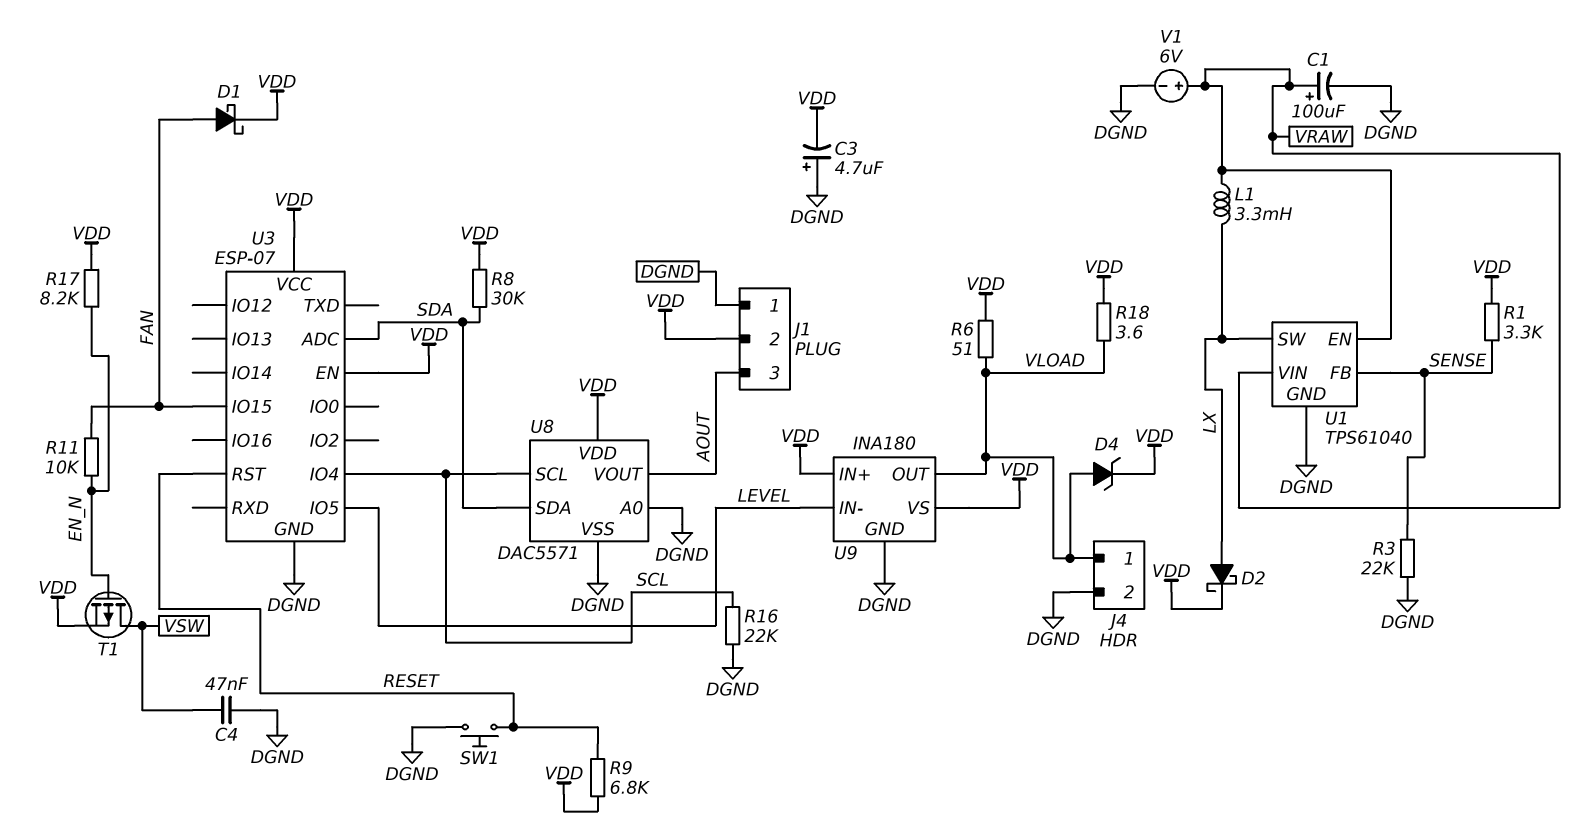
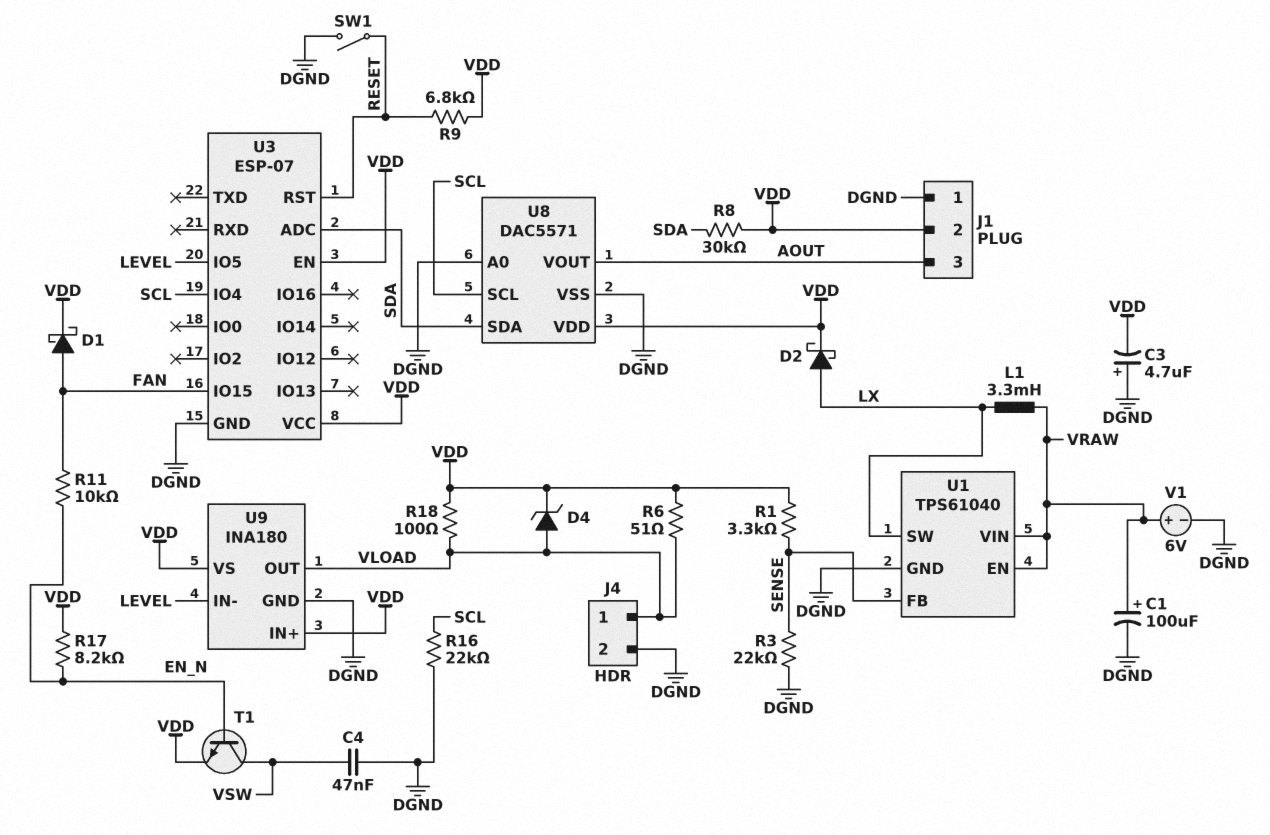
R18: 3.6 (VDD, VLOAD) -> 100 (VDD, VLOAD)
SW1: button (DGND, RESET) -> switch (DGND, RESET)
T1: PMOS (G EN_N, D VSW, S VDD) -> NPN (B EN_N, C VSW, E VDD)

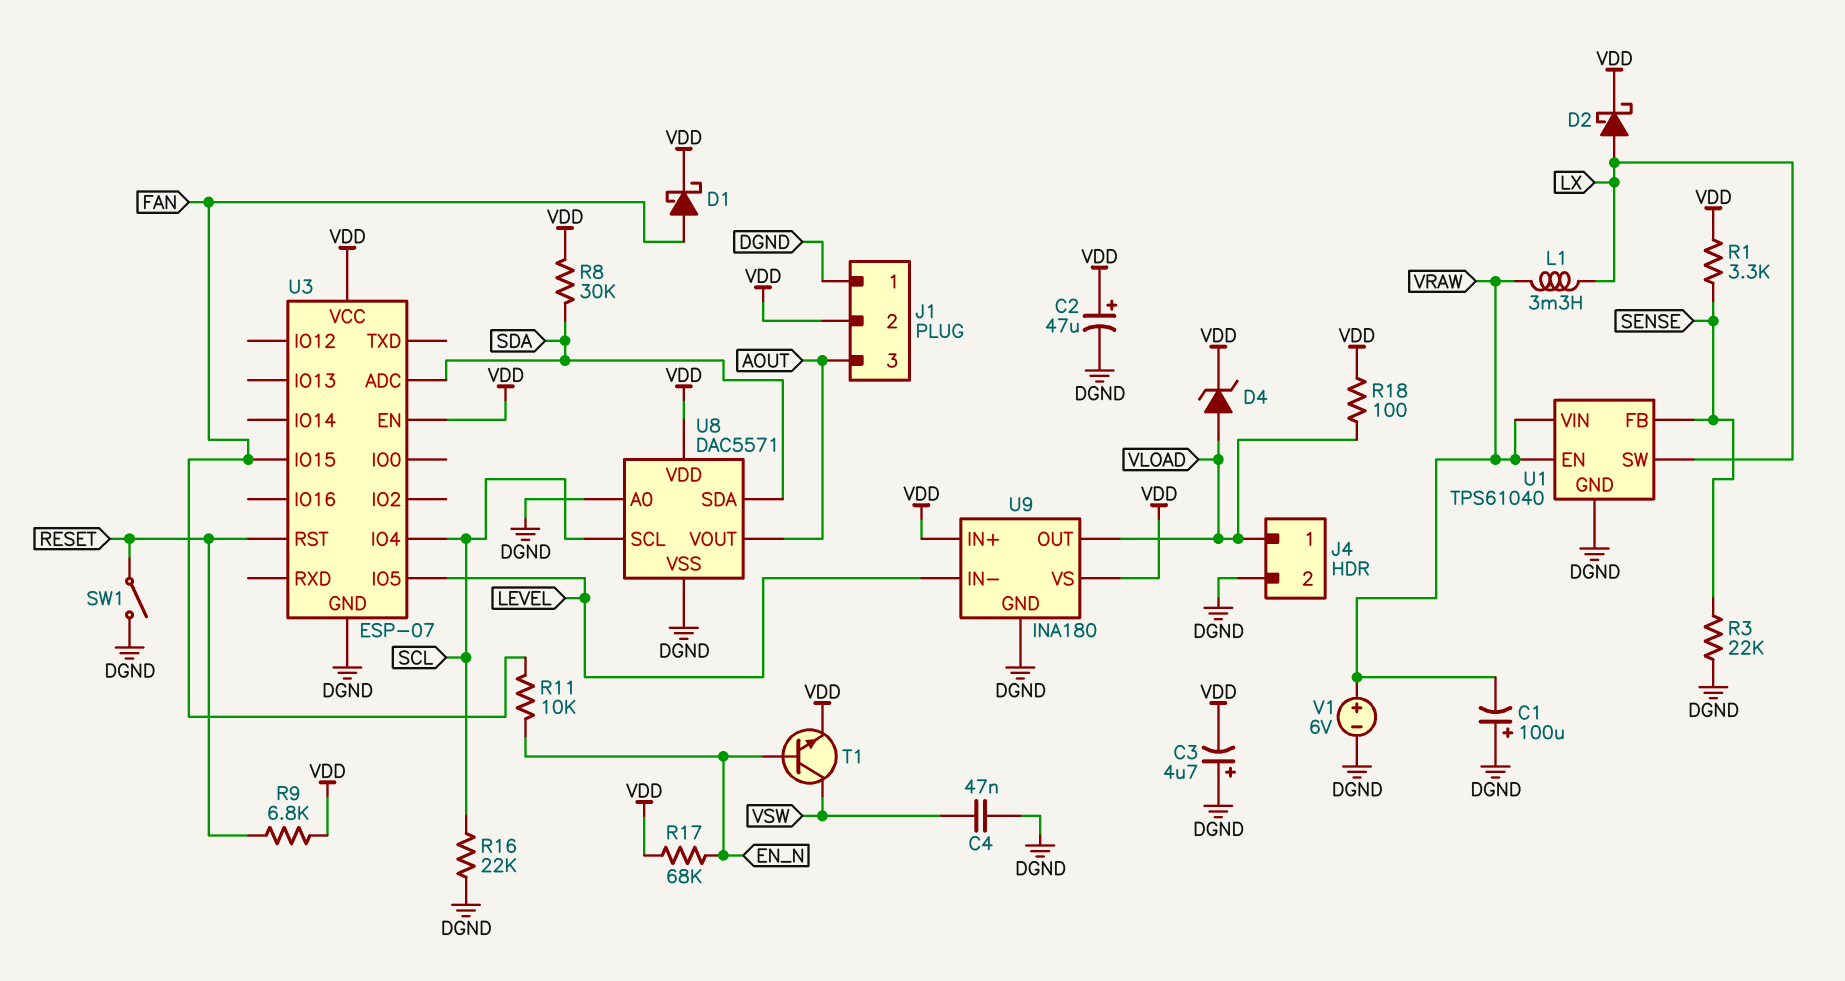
C1: 100uF (plus VRAW, minus DGND) -> 100uF (plus DGND, minus VRAW)
C2: none -> 47uF (plus VDD, minus DGND)
R6: 51 (VDD, VLOAD) -> none
R17: 8.2k (EN_N, VDD) -> 68k (EN_N, VDD)

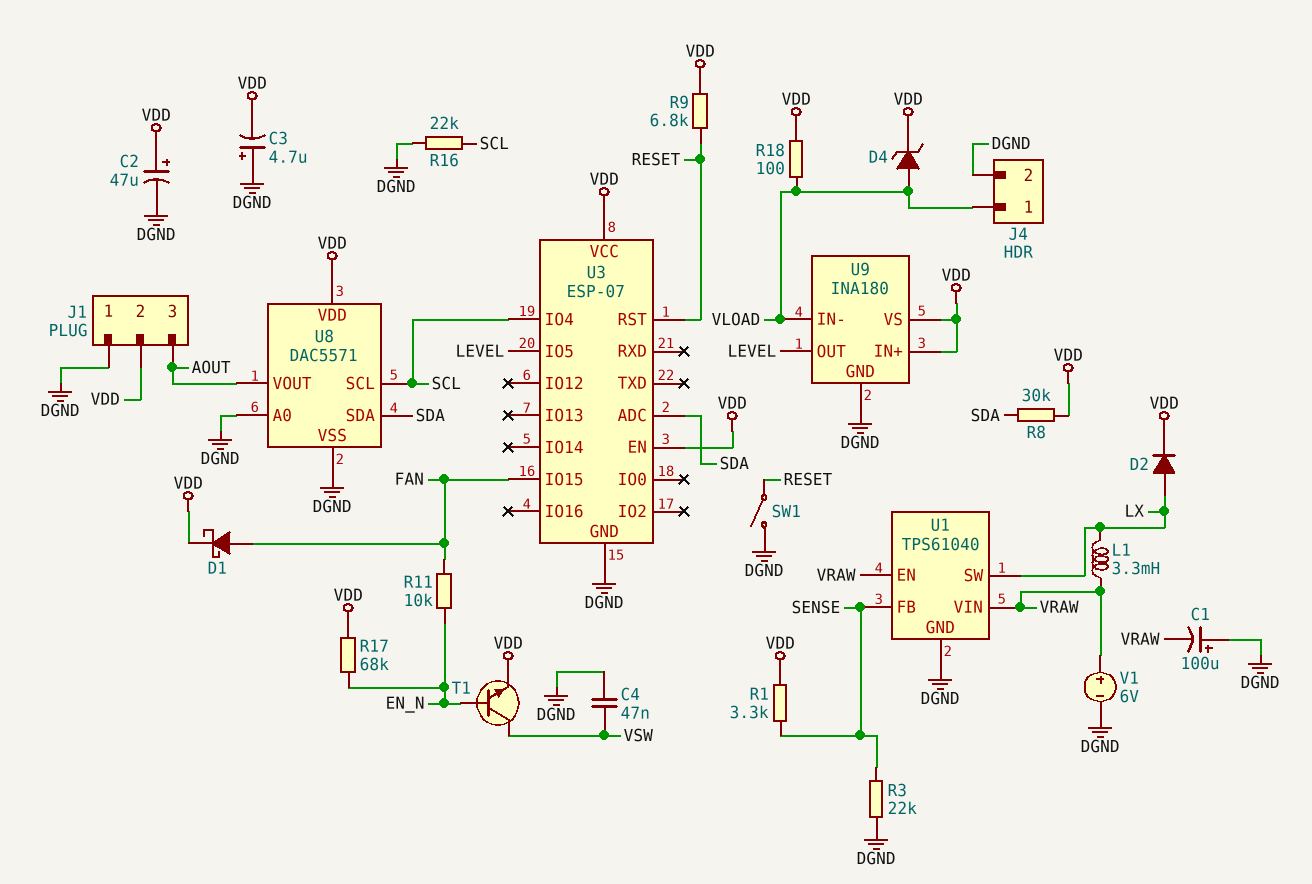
D2: schottky (A LX, K VDD) -> diode (A LX, K VDD)
U9 pin IN-: LEVEL -> VLOAD
U9 pin OUT: VLOAD -> LEVEL

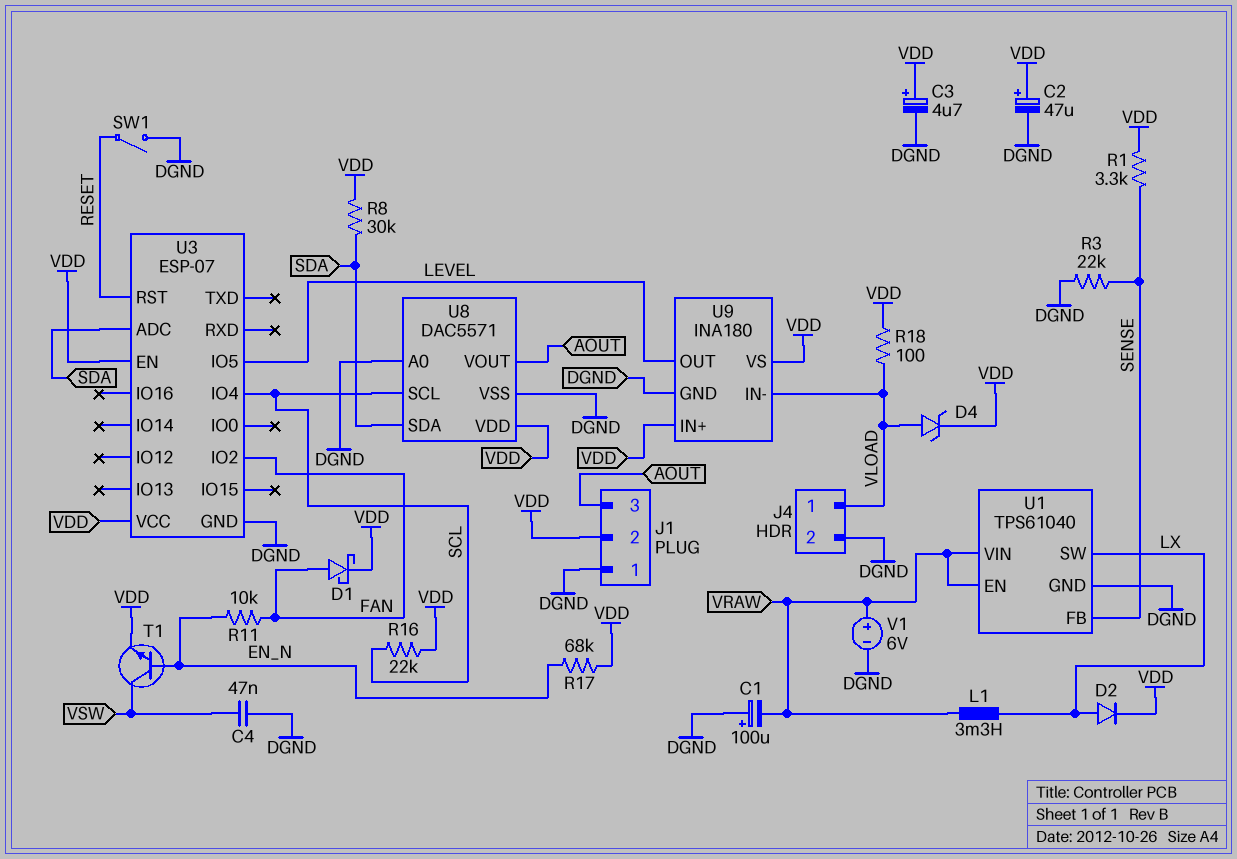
C3: 4.7uF (plus DGND, minus VDD) -> 4.7uF (plus VDD, minus DGND)
R9: 6.8k (RESET, VDD) -> none
R16: 22k (DGND, SCL) -> 22k (SCL, VDD)
U3 pin IO2: none -> FAN
U3 pin IO15: FAN -> none

